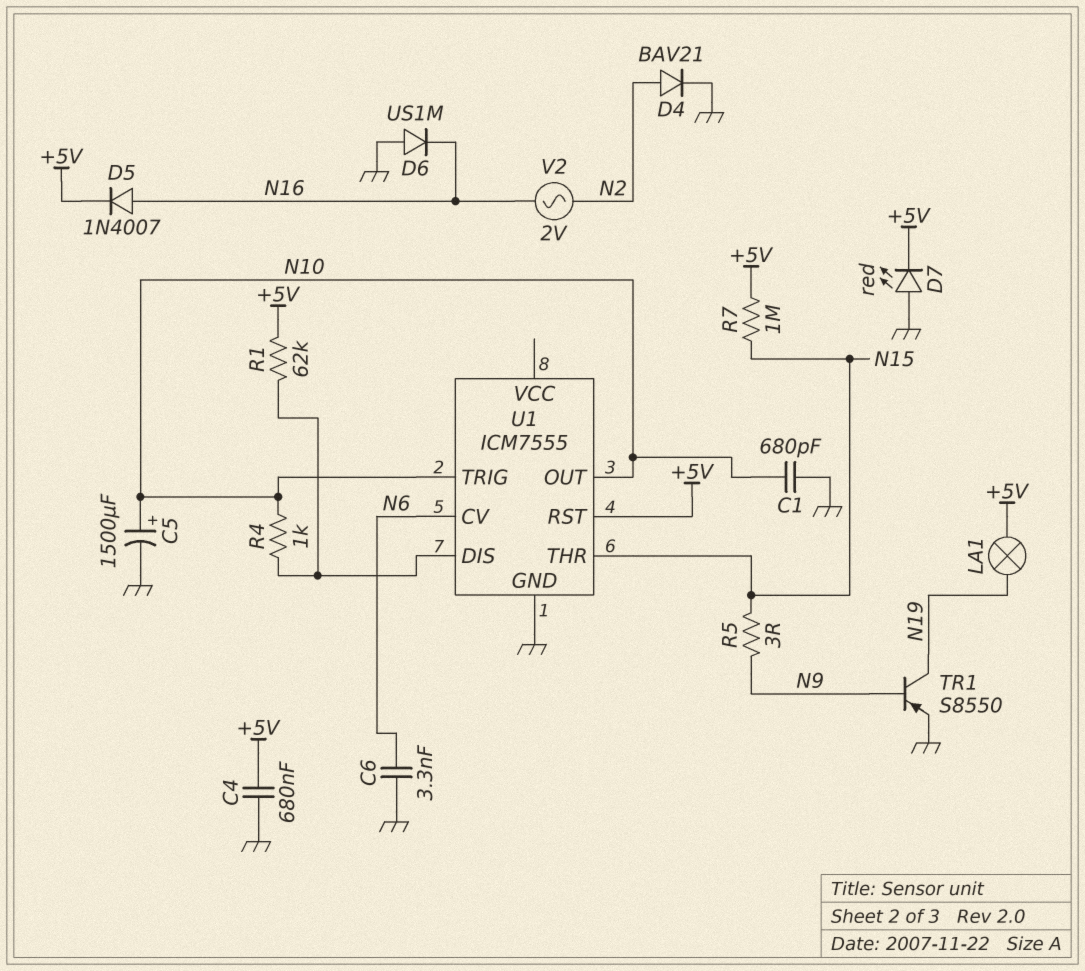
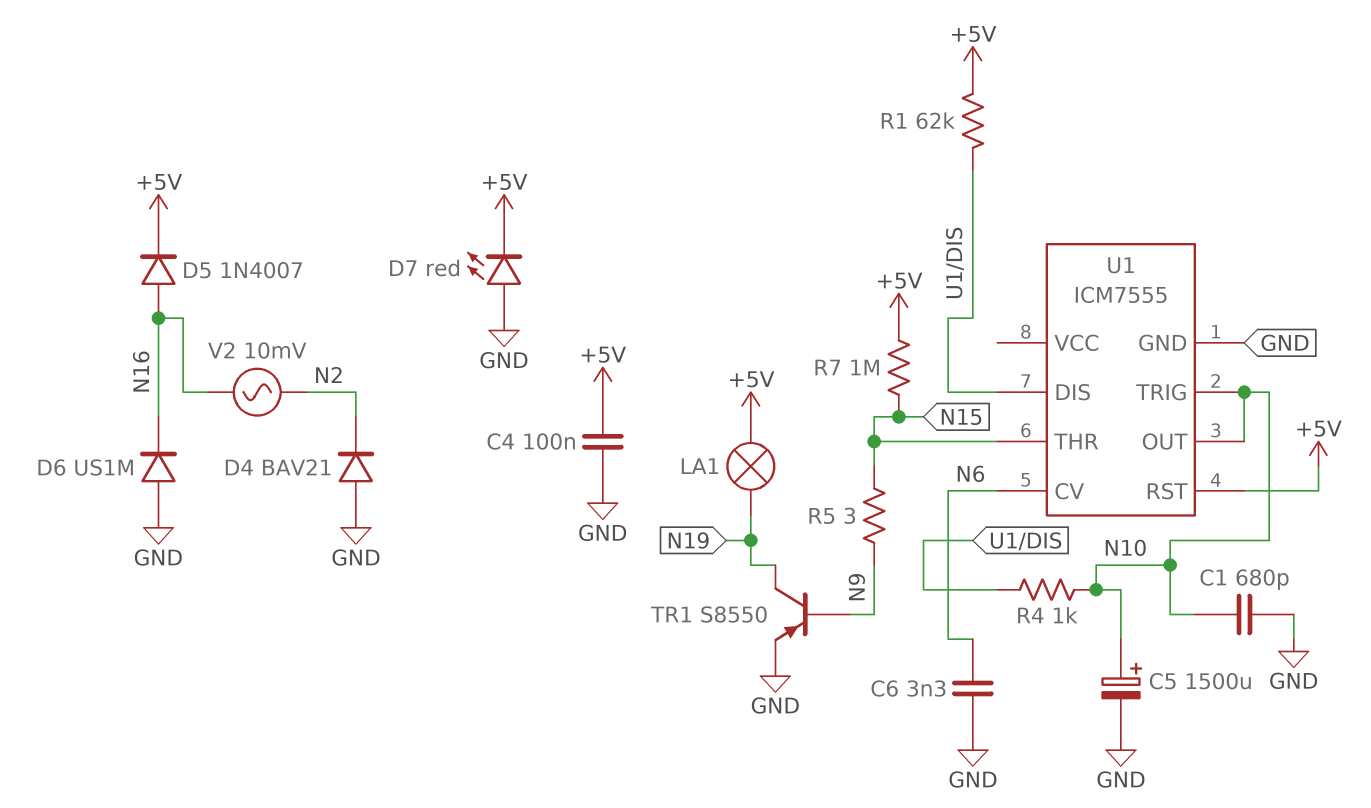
C4: 680nF (+5V, GND) -> 100nF (+5V, GND)
D4: diode BAV21 (A N2, K GND) -> diode BAV21 (A GND, K N2)
V2: AC 2V (N2, N16) -> AC 10mV (N2, N16)

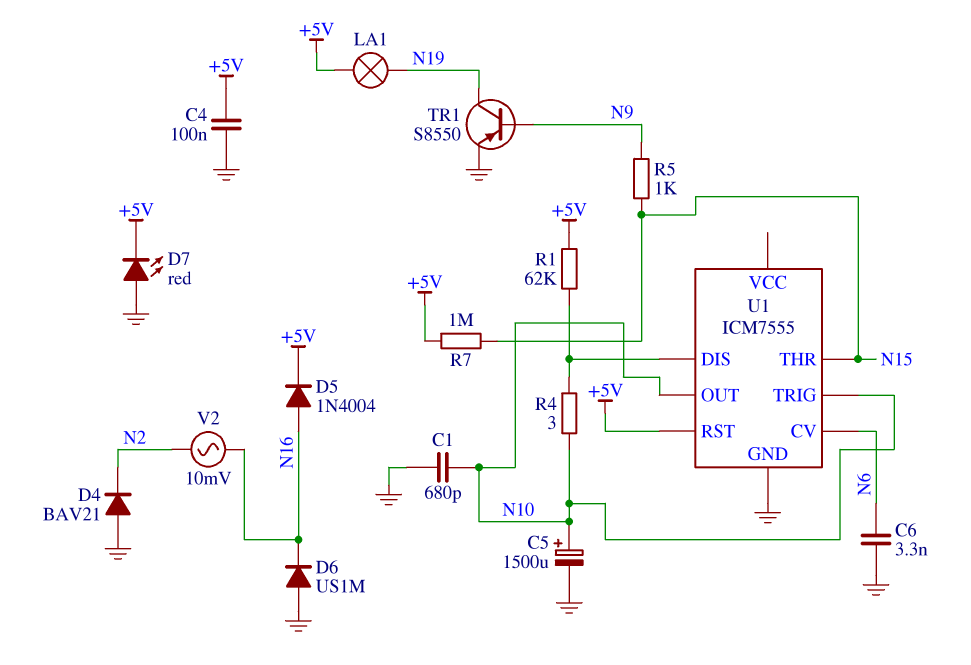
D5: diode 1N4007 (A N16, K +5V) -> diode 1N4004 (A N16, K +5V)
R4: 1k (N10, U1/DIS) -> 3 (N10, U1/DIS)
R5: 3 (N9, N15) -> 1k (N9, N15)

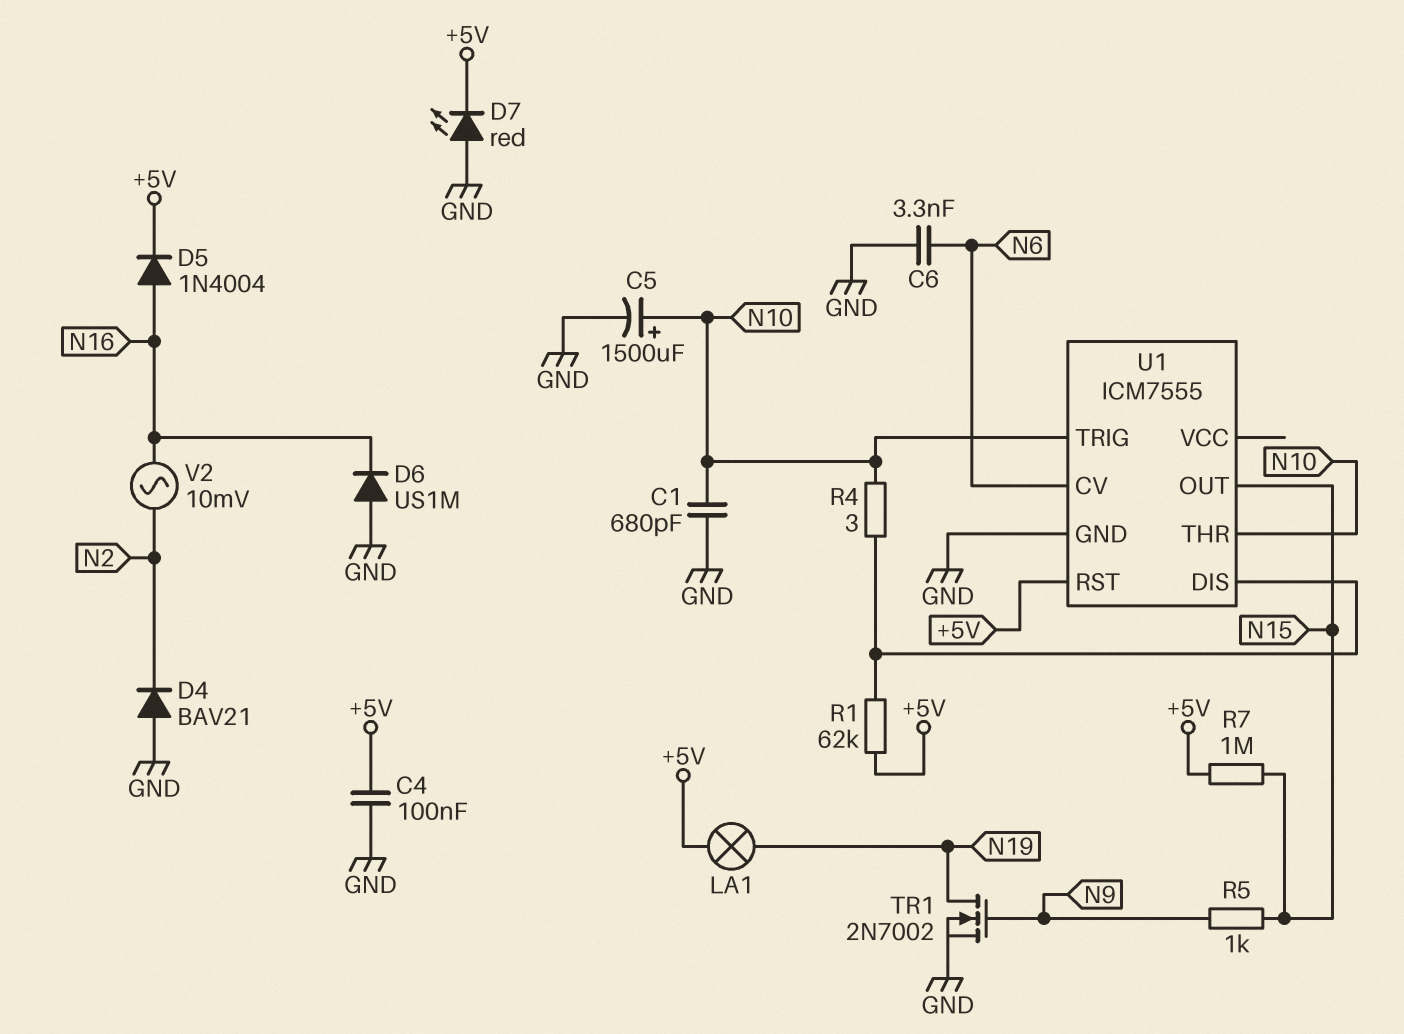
TR1: PNP S8550 (B N9, C N19, E GND) -> NMOS 2N7002 (G N9, D N19, S GND)
U1 pin OUT: N10 -> N15
U1 pin THR: N15 -> N10

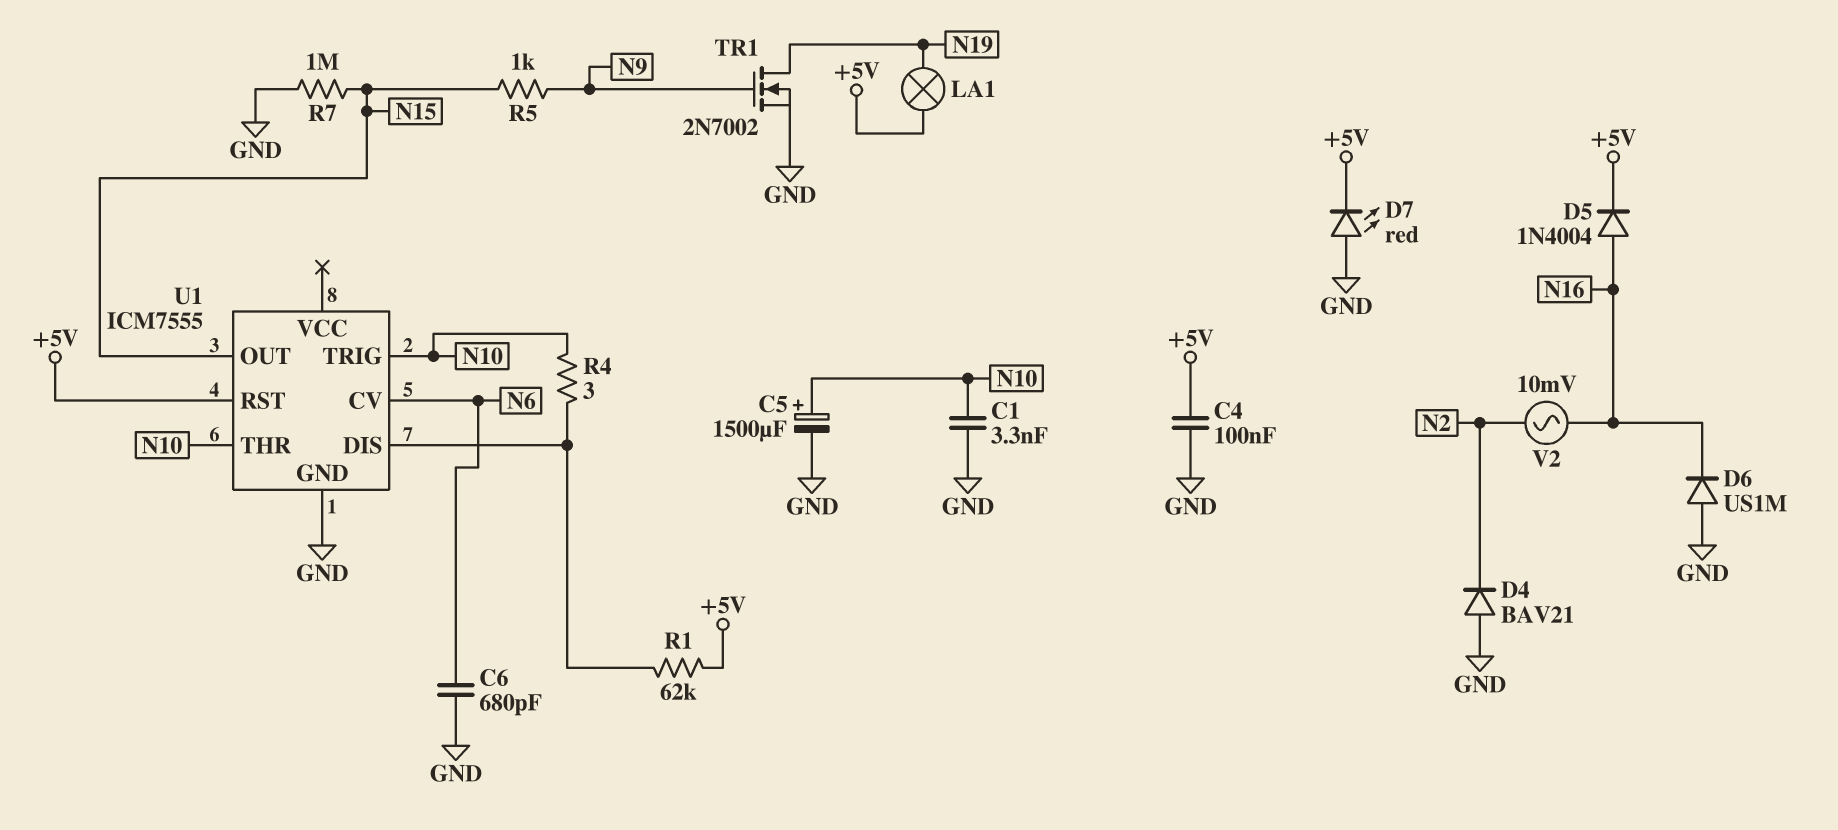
C1: 680pF (GND, N10) -> 3.3nF (GND, N10)
C6: 3.3nF (GND, N6) -> 680pF (GND, N6)
R7: 1M (+5V, N15) -> 1M (GND, N15)

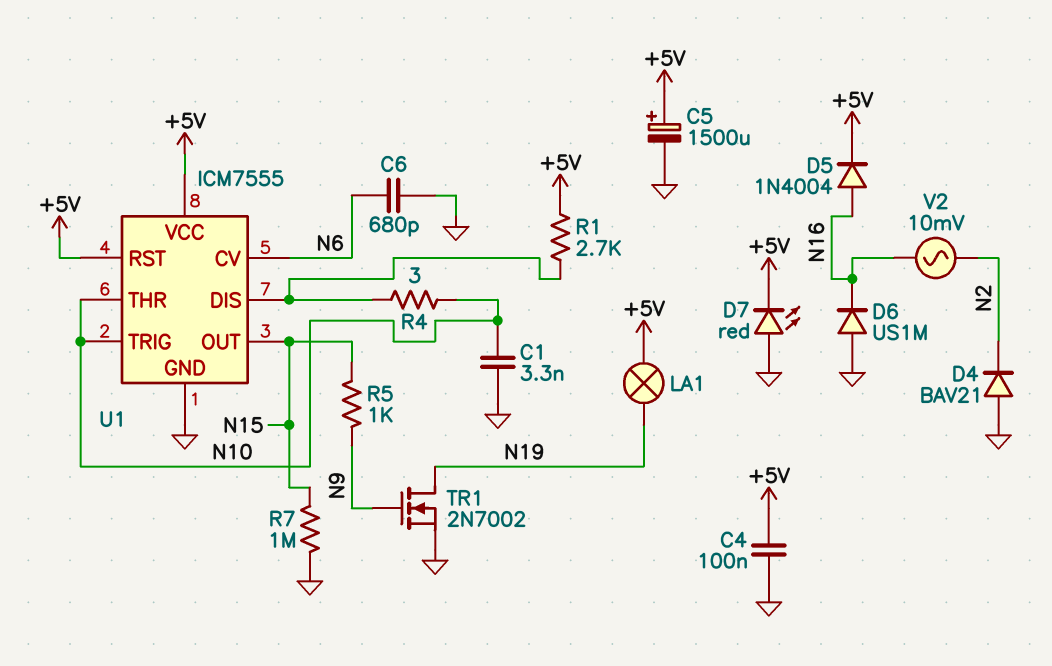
C5: 1500uF (plus N10, minus GND) -> 1500uF (plus +5V, minus GND)
R1: 62k (+5V, U1/DIS) -> 2.7k (+5V, U1/DIS)
U1 pin VCC: none -> +5V

